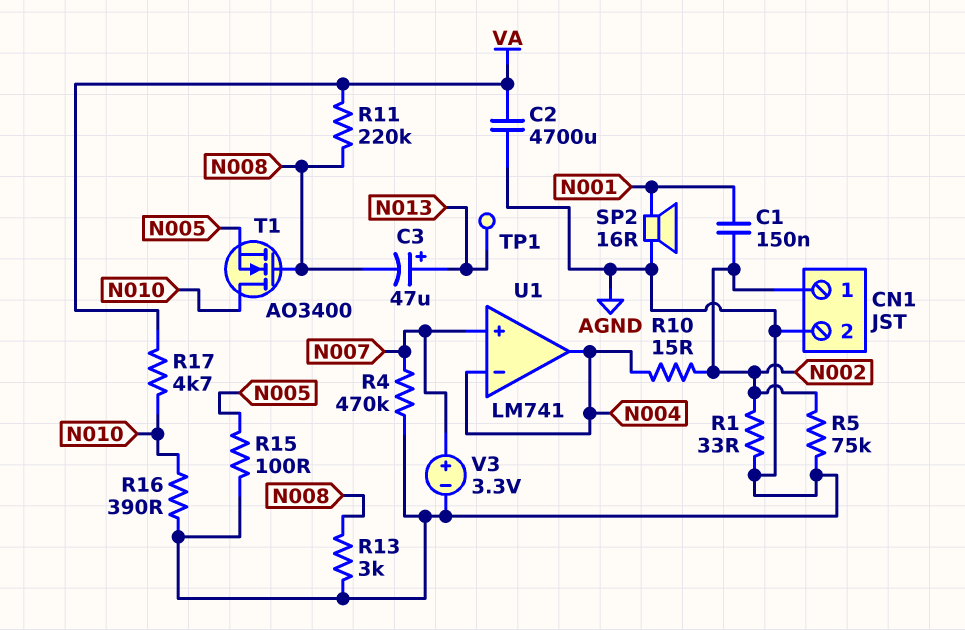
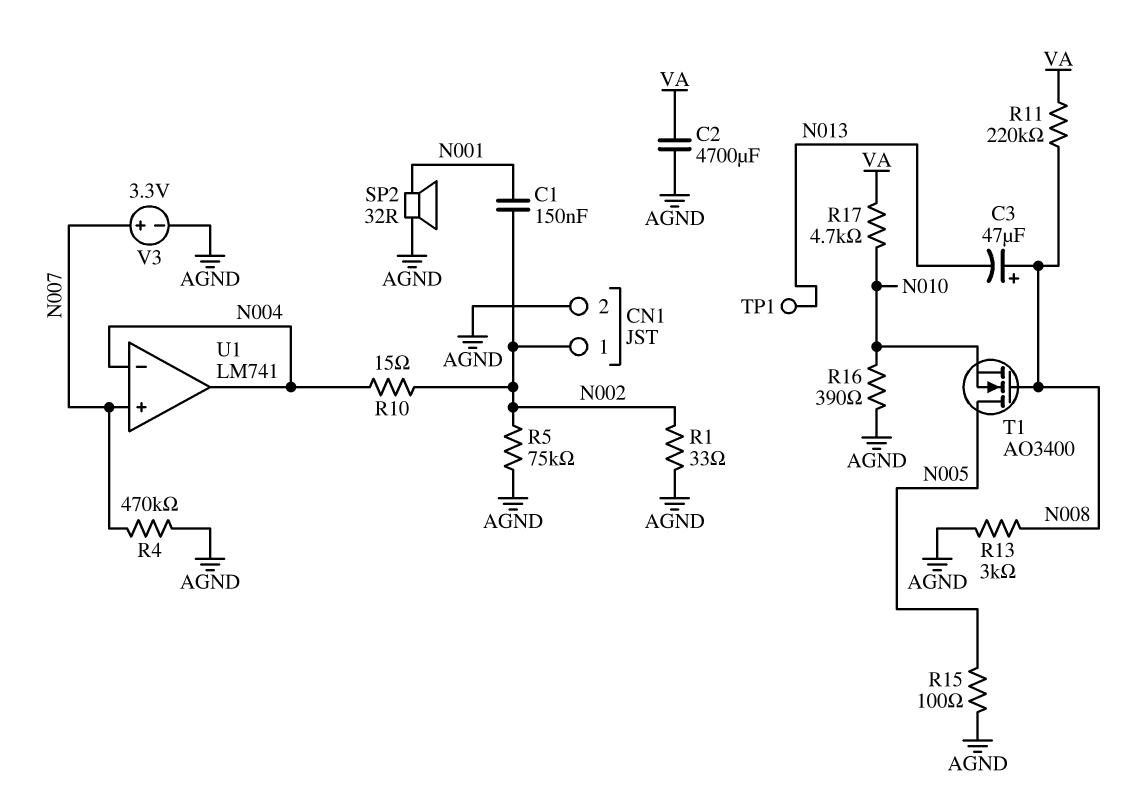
C3: 47uF (plus N013, minus N008) -> 47uF (plus N008, minus N013)
SP2: speaker 16R (AGND, N001) -> speaker 32R (AGND, N001)
T1: NMOS AO3400 (G N008, D N010, S N005) -> NMOS AO3400 (G N008, D N005, S N010)

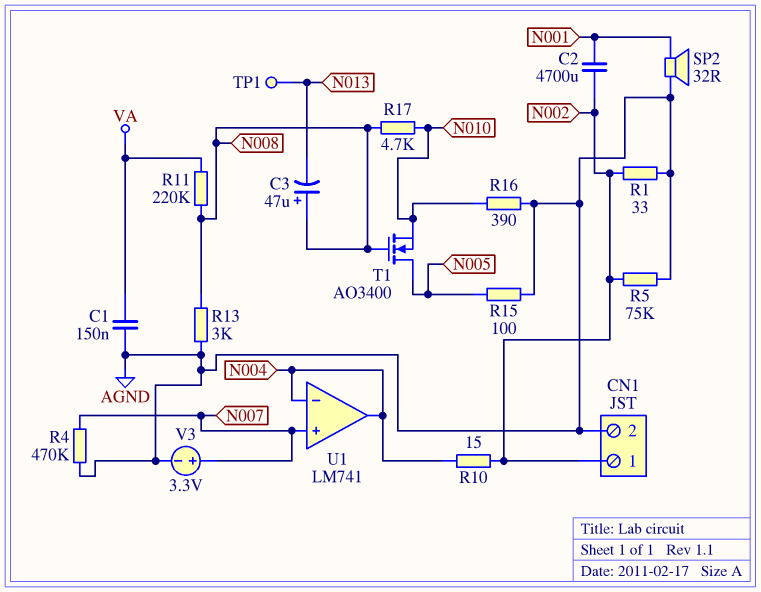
C1: 150nF (N001, N002) -> 150nF (AGND, VA)
C2: 4700uF (AGND, VA) -> 4700uF (N001, N002)
R17: 4.7k (N010, VA) -> 4.7k (N008, N010)

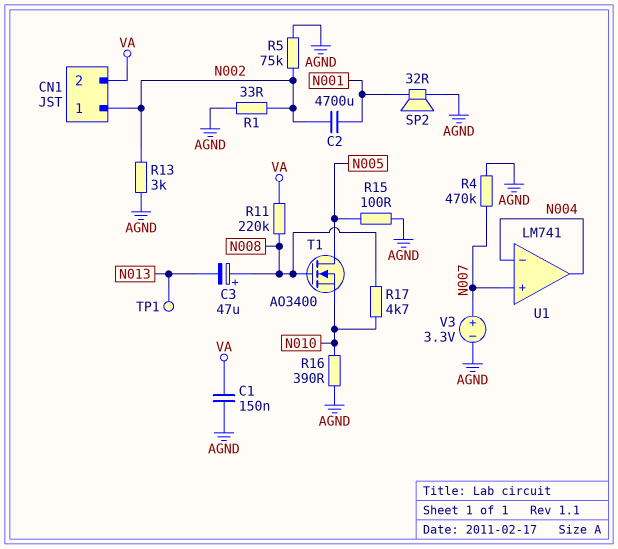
CN1 pin 2: AGND -> VA
R10: 15 (N002, N004) -> none
R13: 3k (AGND, N008) -> 3k (AGND, N002)

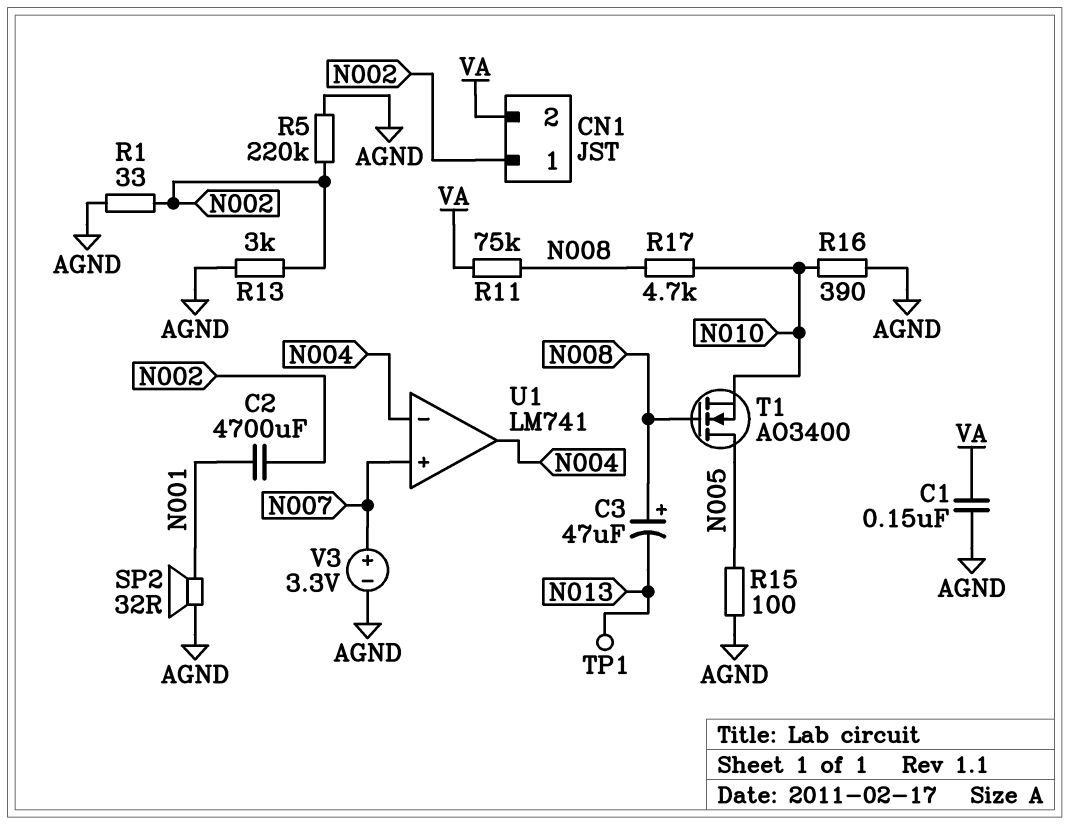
R4: 470k (AGND, N007) -> none
R5: 75k (AGND, N002) -> 220k (AGND, N002)
R11: 220k (N008, VA) -> 75k (N008, VA)

